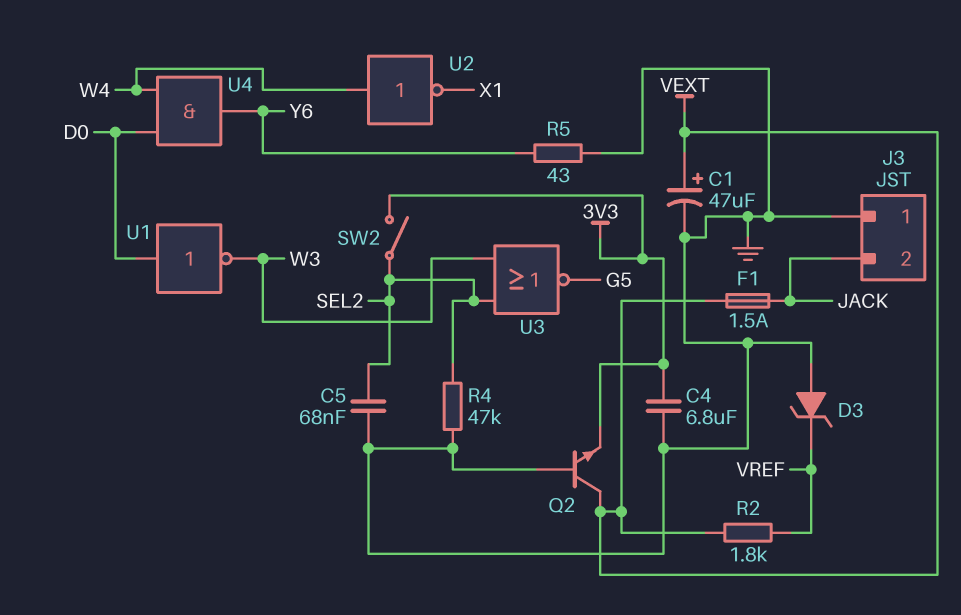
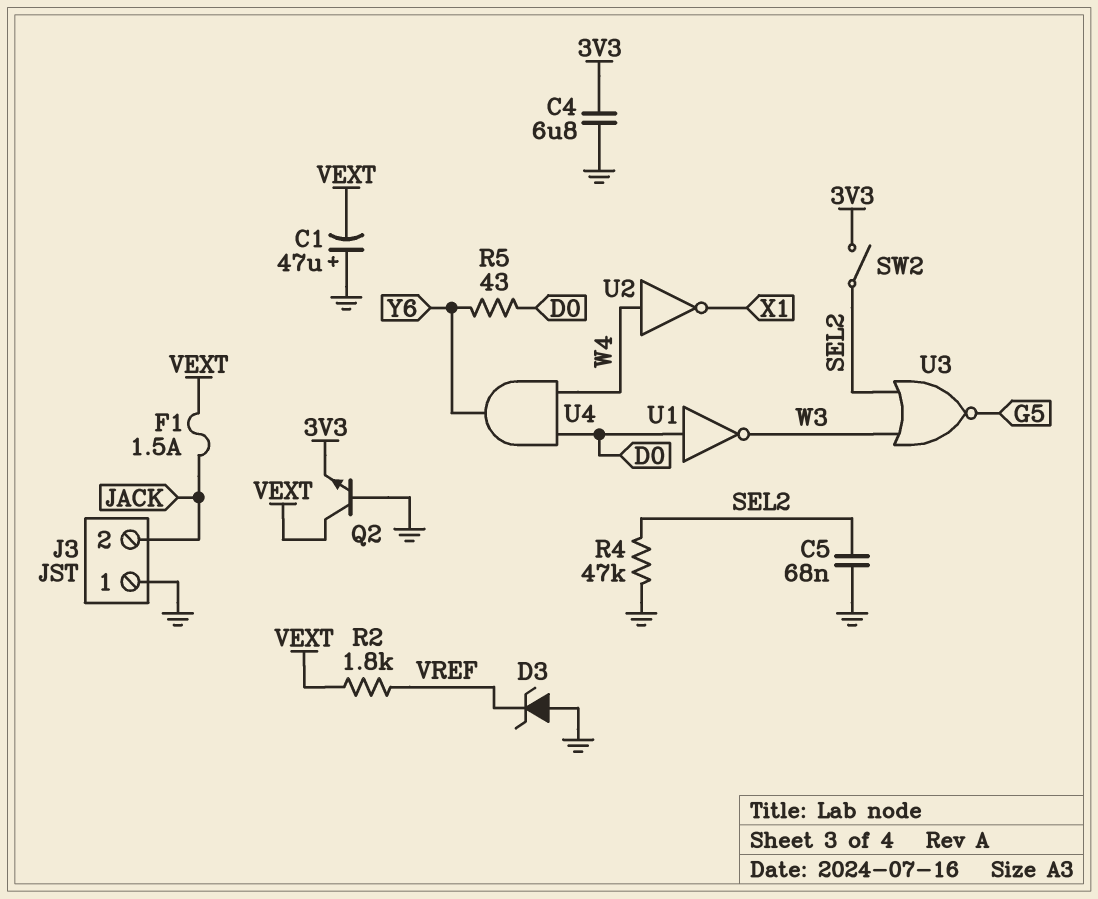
C1: 47uF (plus VEXT, minus GND) -> 47uF (plus GND, minus VEXT)
R5: 43 (GND, Y6) -> 43 (D0, Y6)

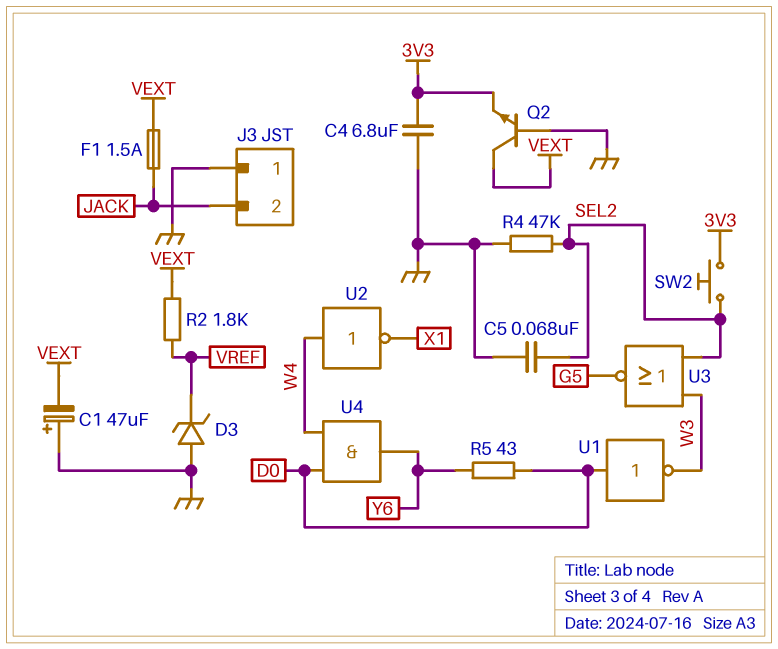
SW2: switch (3V3, SEL2) -> button (3V3, SEL2)

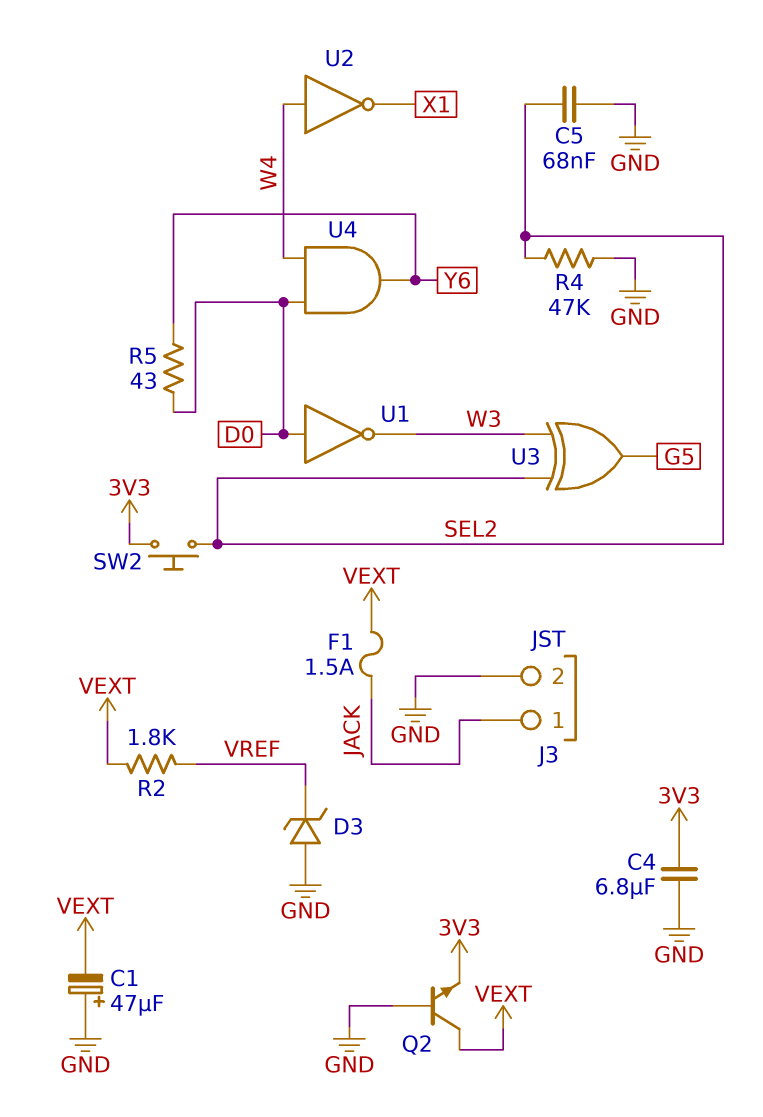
J3 pin 1: GND -> JACK
J3 pin 2: JACK -> GND
U3: NOR (in SEL2, in W3, out G5) -> XOR (in SEL2, in W3, out G5)

